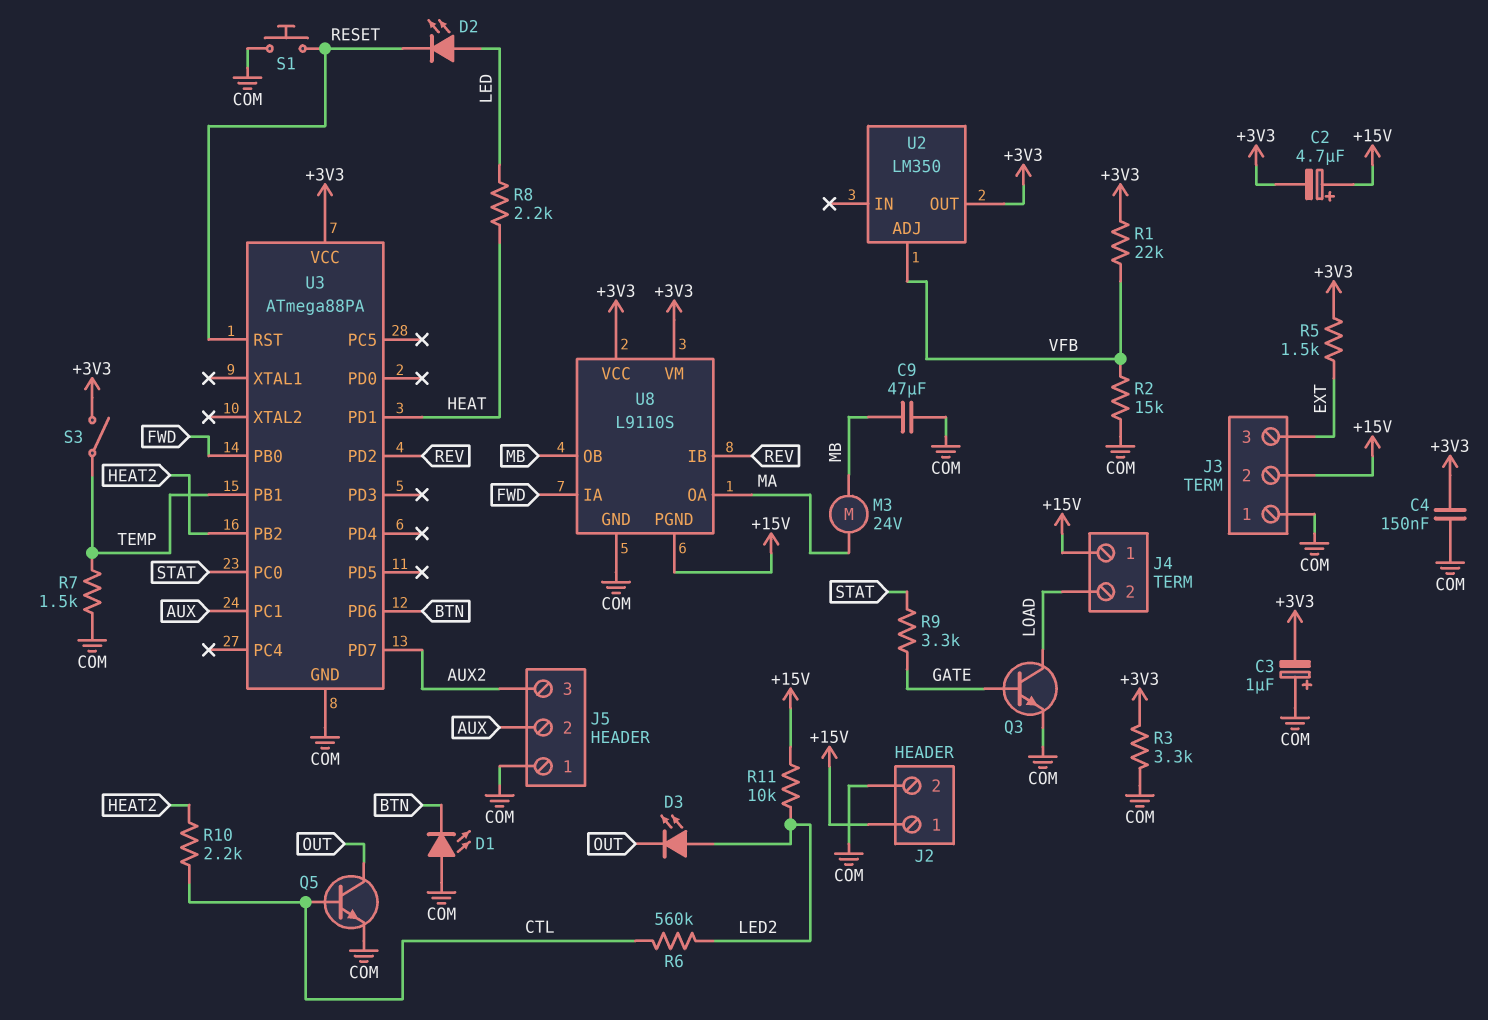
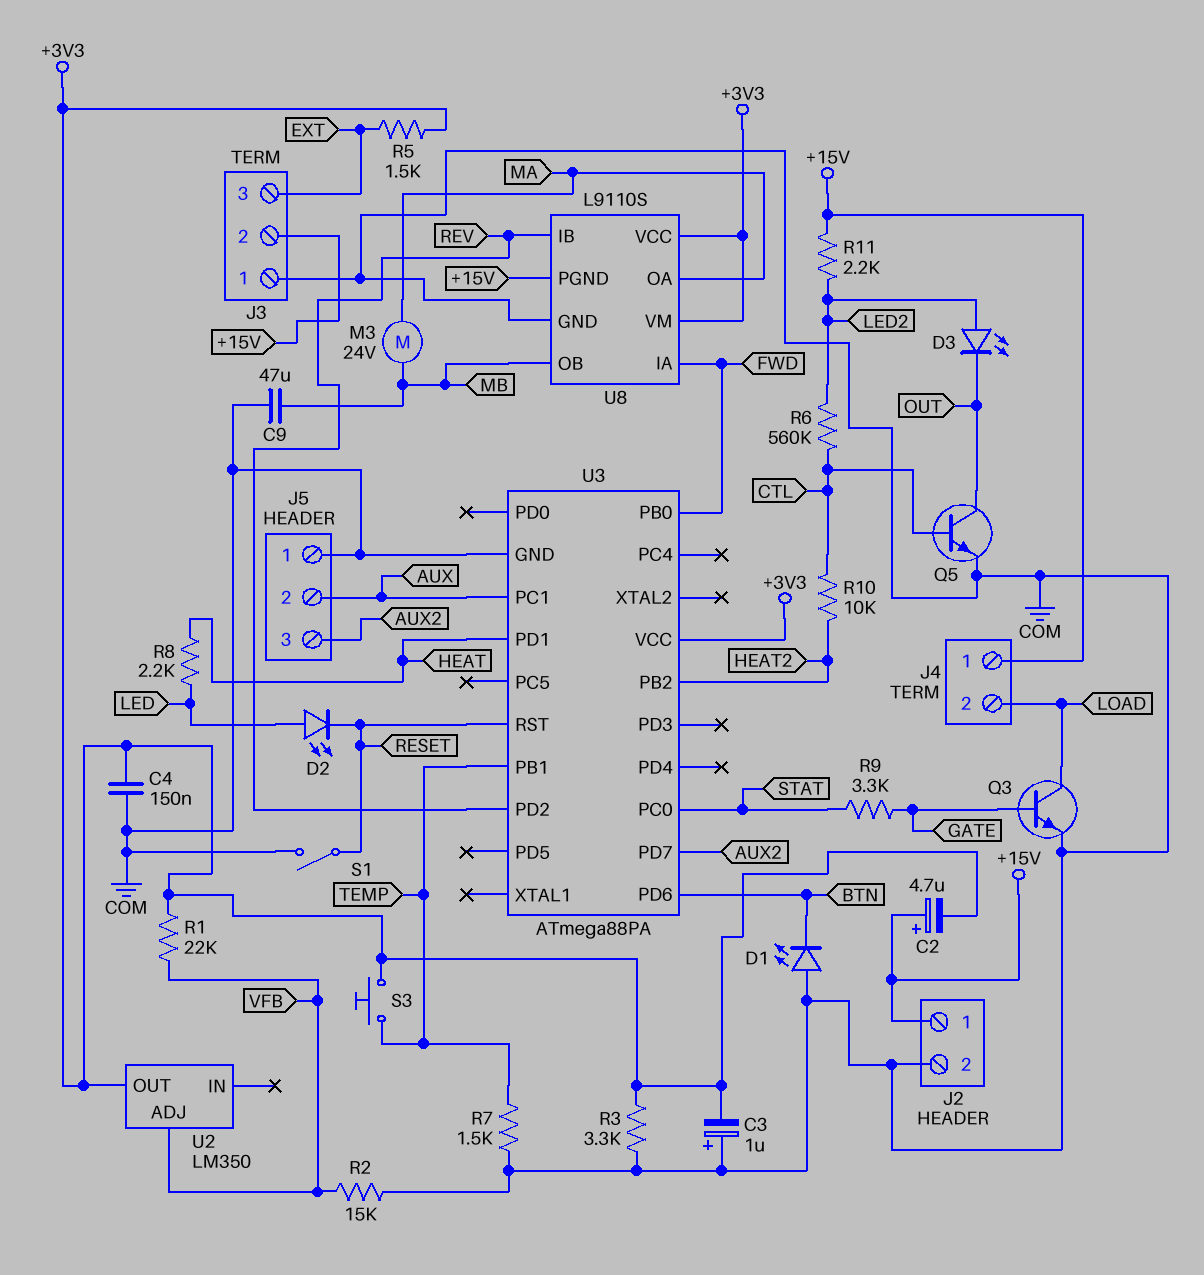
R10: 2.2k (CTL, HEAT2) -> 10k (CTL, HEAT2)
R11: 10k (+15V, LED2) -> 2.2k (+15V, LED2)
S1: button (COM, RESET) -> switch (COM, RESET)
S3: switch (+3V3, TEMP) -> button (+3V3, TEMP)

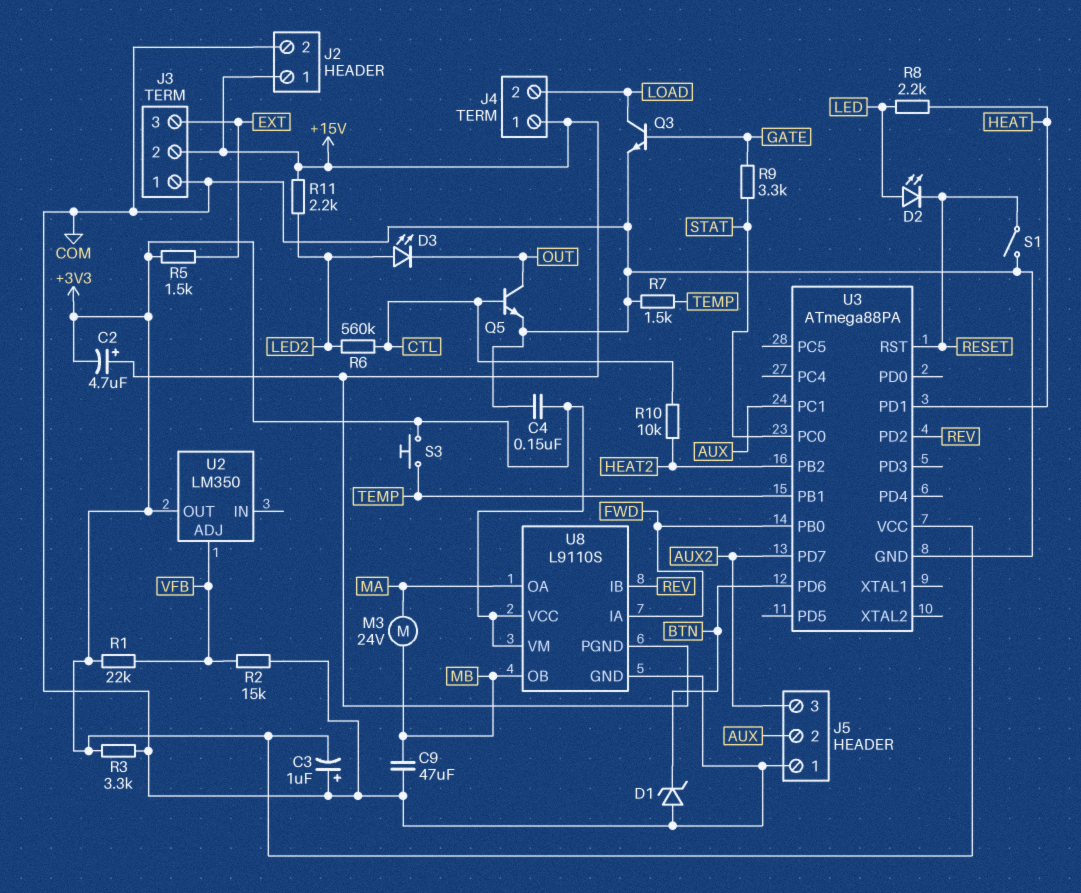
D1: LED (A COM, K BTN) -> zener (A COM, K BTN)

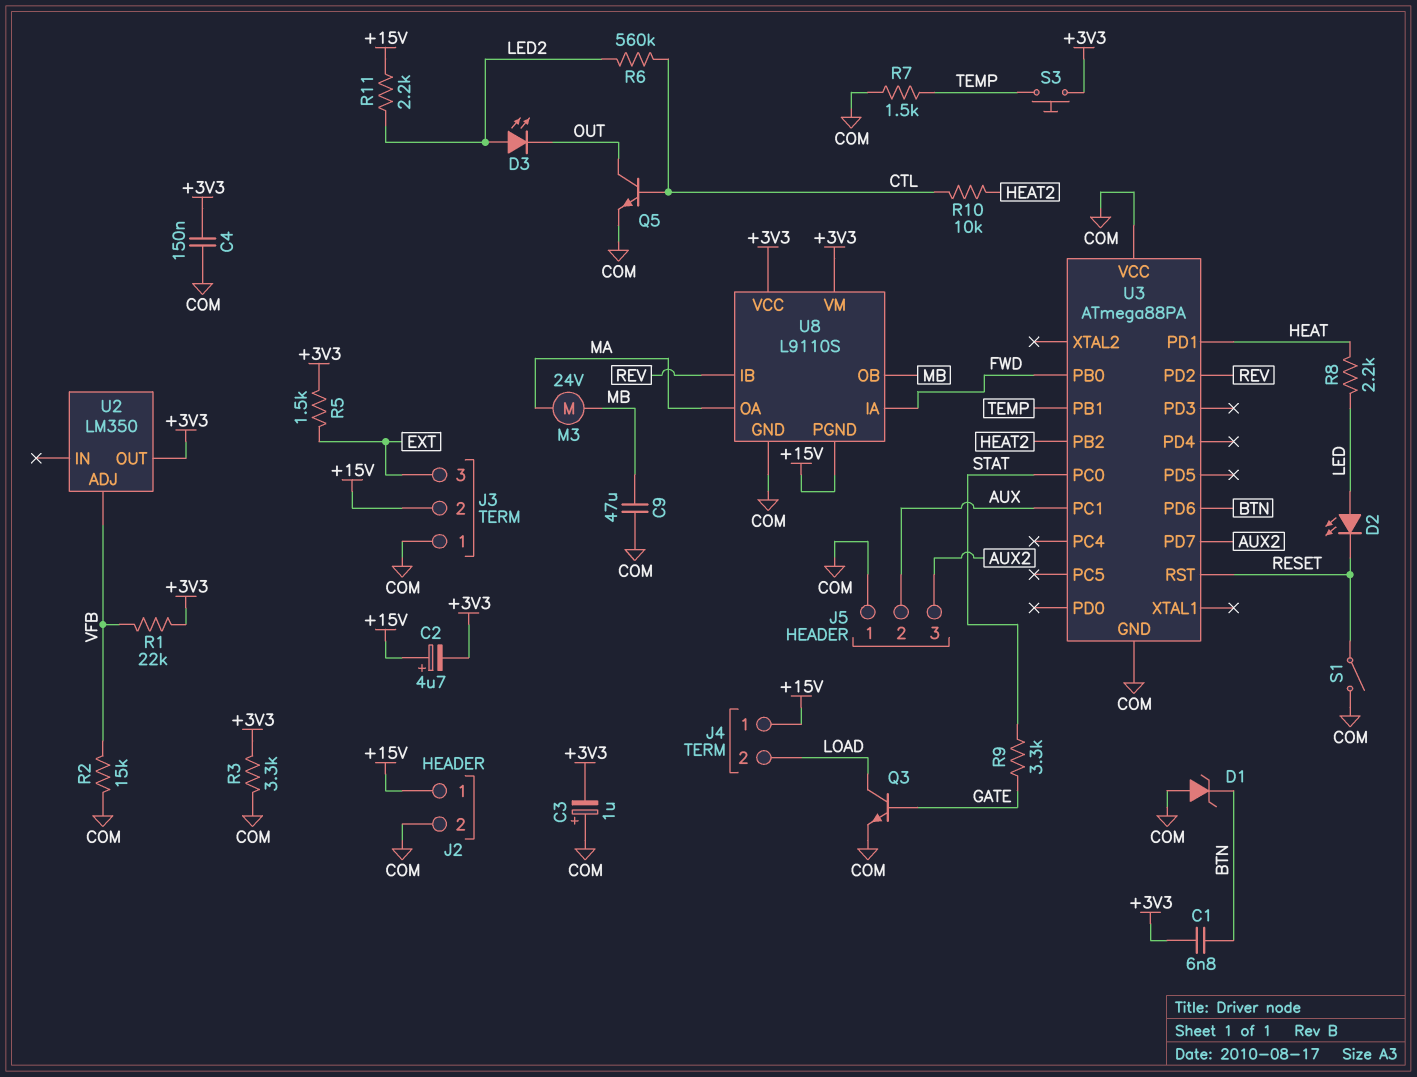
C1: none -> 6.8nF (+3V3, BTN)
U3 pin VCC: +3V3 -> COM

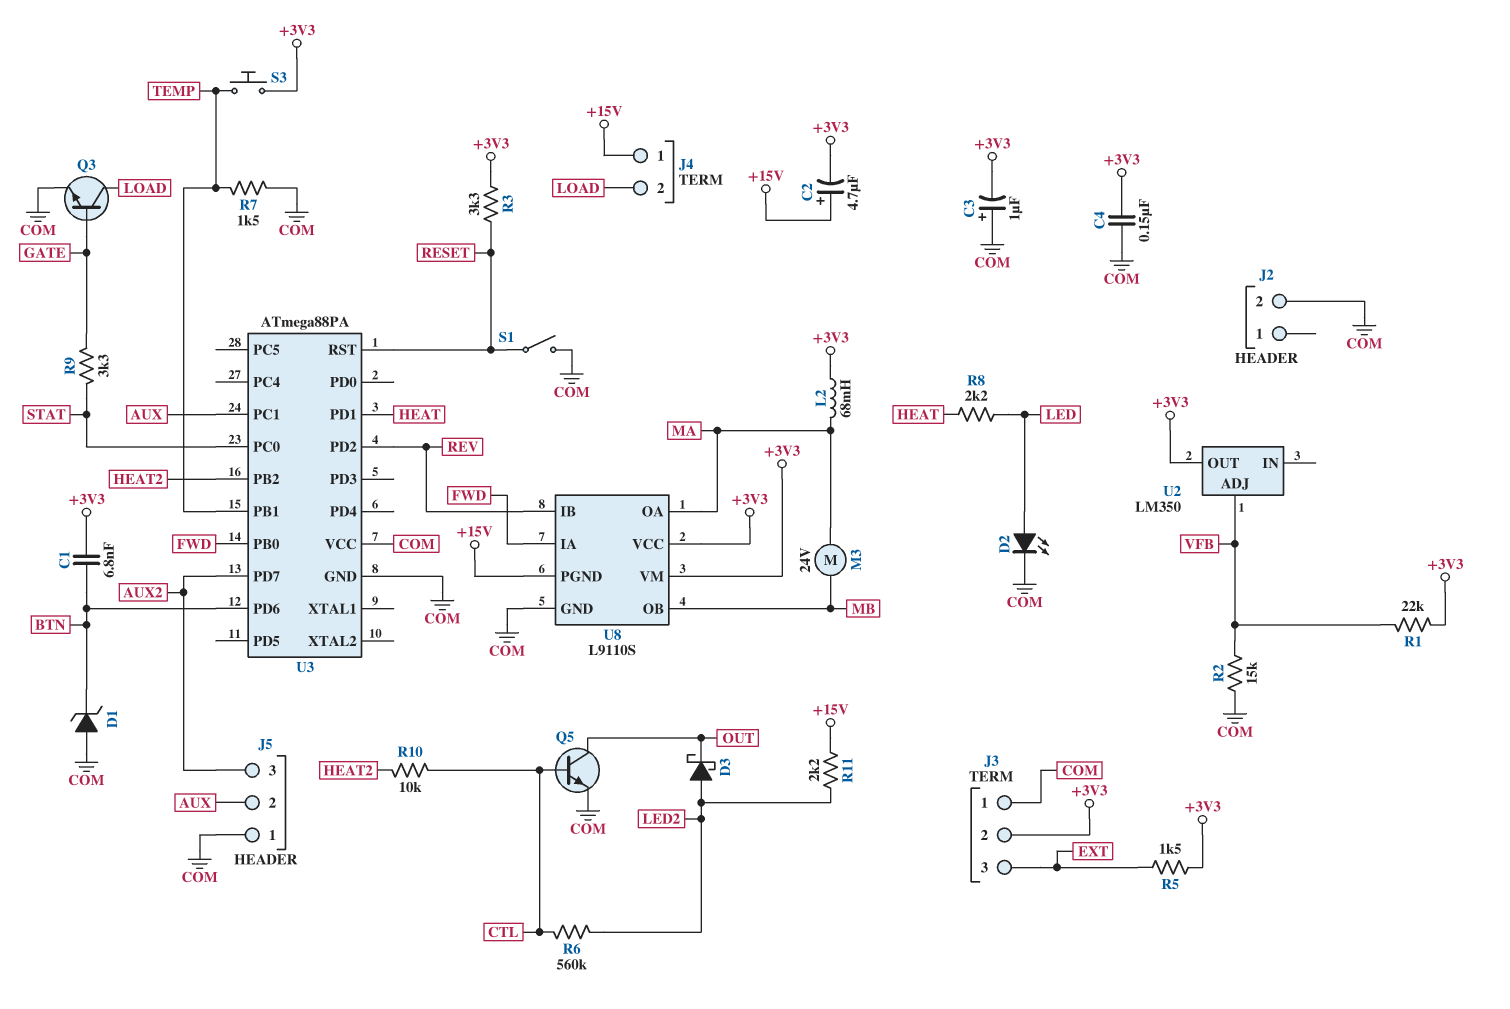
C9: 47uF (COM, MB) -> none
D2: LED (A LED, K RESET) -> LED (A LED, K COM)
D3: LED (A LED2, K OUT) -> schottky (A LED2, K OUT)
J2 pin 1: +15V -> none
J3 pin 2: +15V -> +3V3
L2: none -> 68mH (+3V3, MA)
R3: 3.3k (+3V3, COM) -> 3.3k (+3V3, RESET)

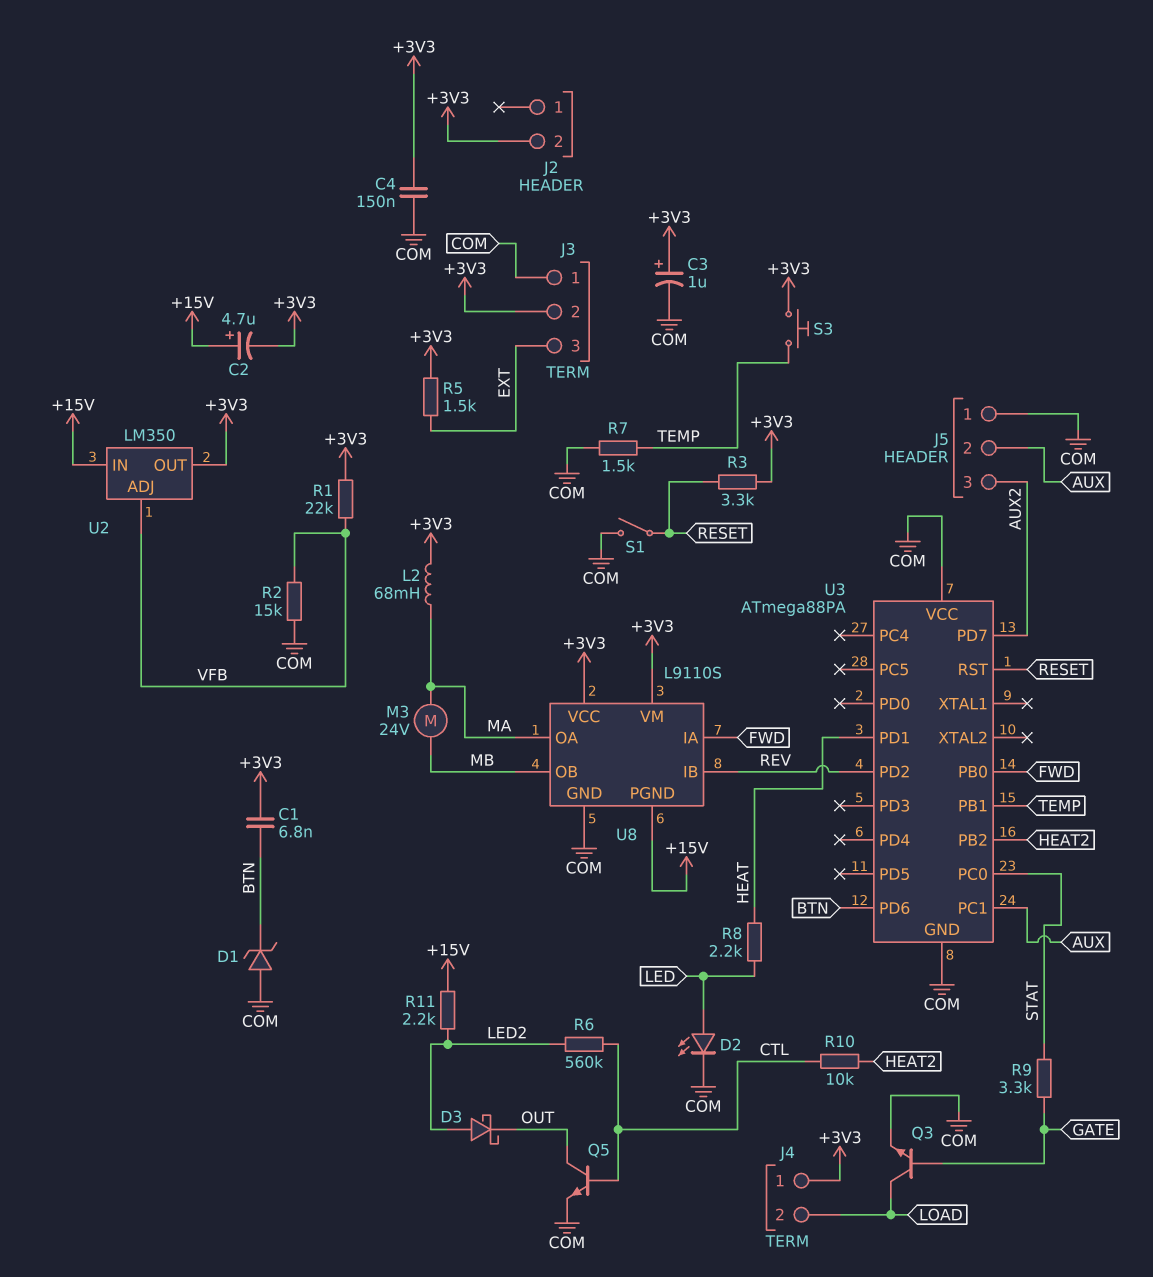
C3: 1uF (plus COM, minus +3V3) -> 1uF (plus +3V3, minus COM)
J2 pin 2: COM -> +3V3
J4 pin 1: +15V -> +3V3
U2 pin IN: none -> +15V

